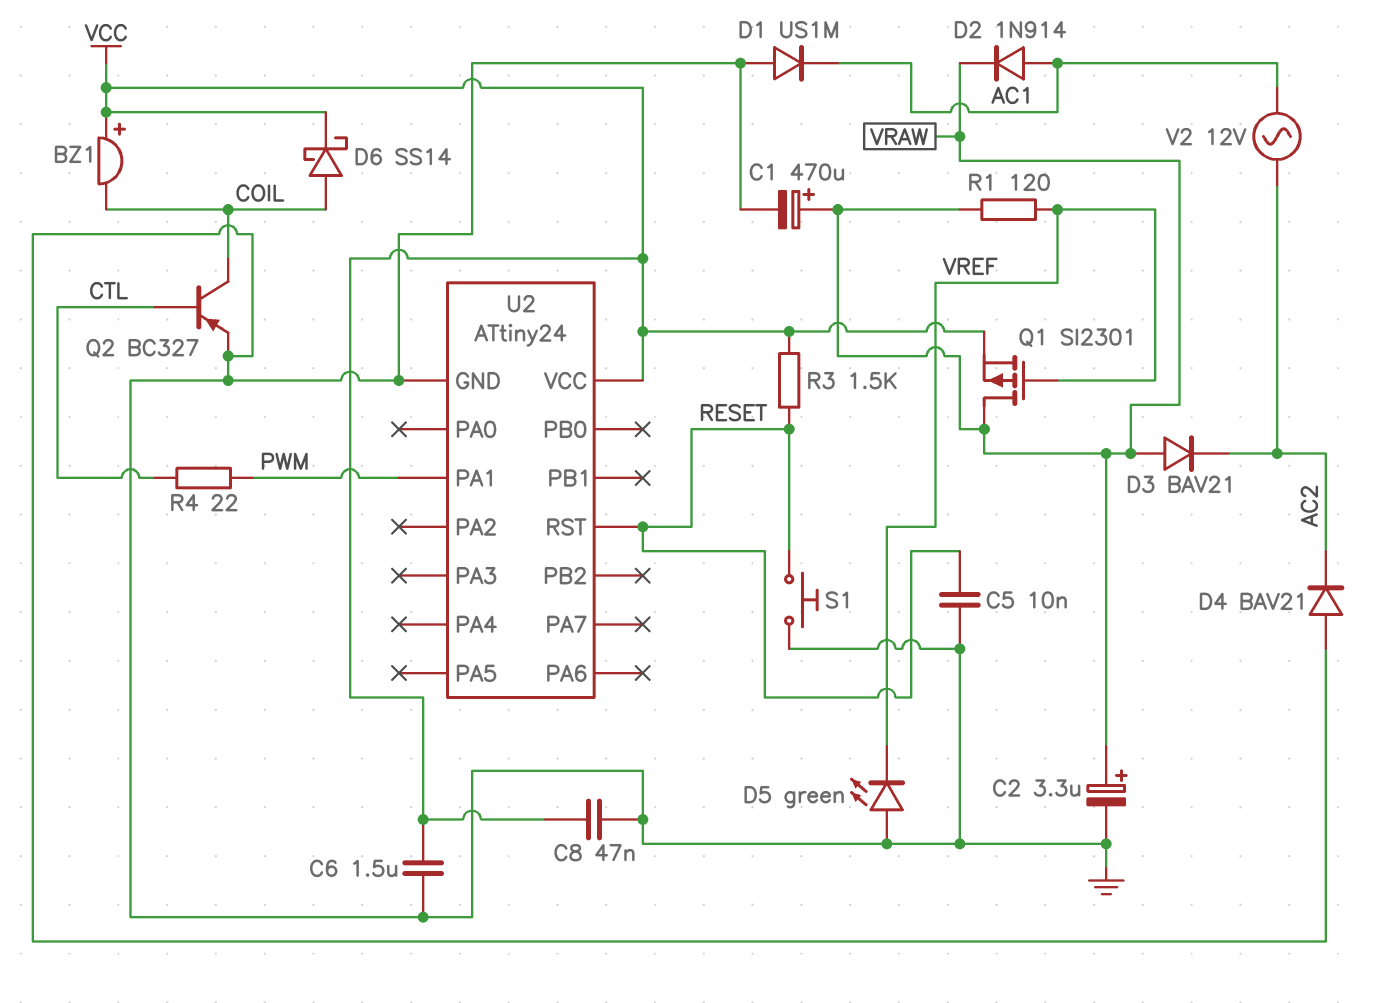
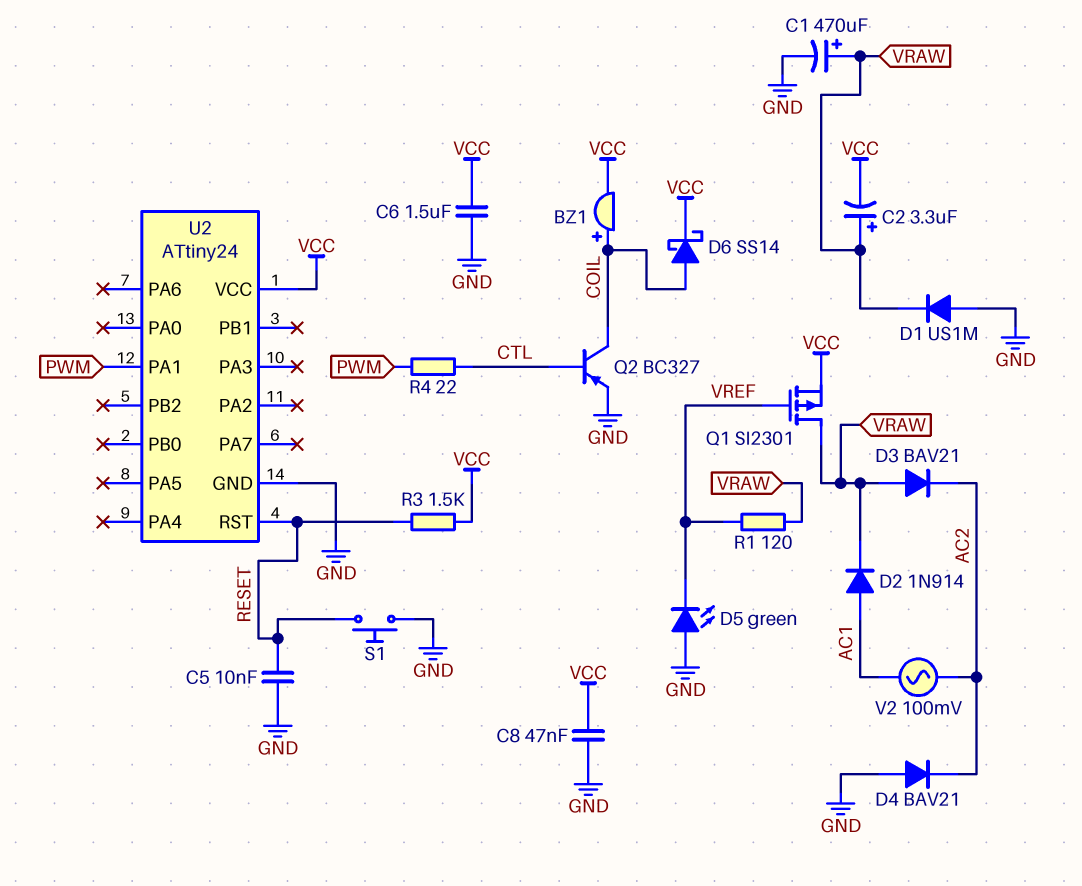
BZ1: buzzer (plus VCC, minus COIL) -> buzzer (plus COIL, minus VCC)
C2: 3.3uF (plus VRAW, minus GND) -> 3.3uF (plus VRAW, minus VCC)
D1: diode US1M (A GND, K AC1) -> diode US1M (A GND, K VRAW)
V2: AC 12V (AC1, AC2) -> AC 100mV (AC1, AC2)

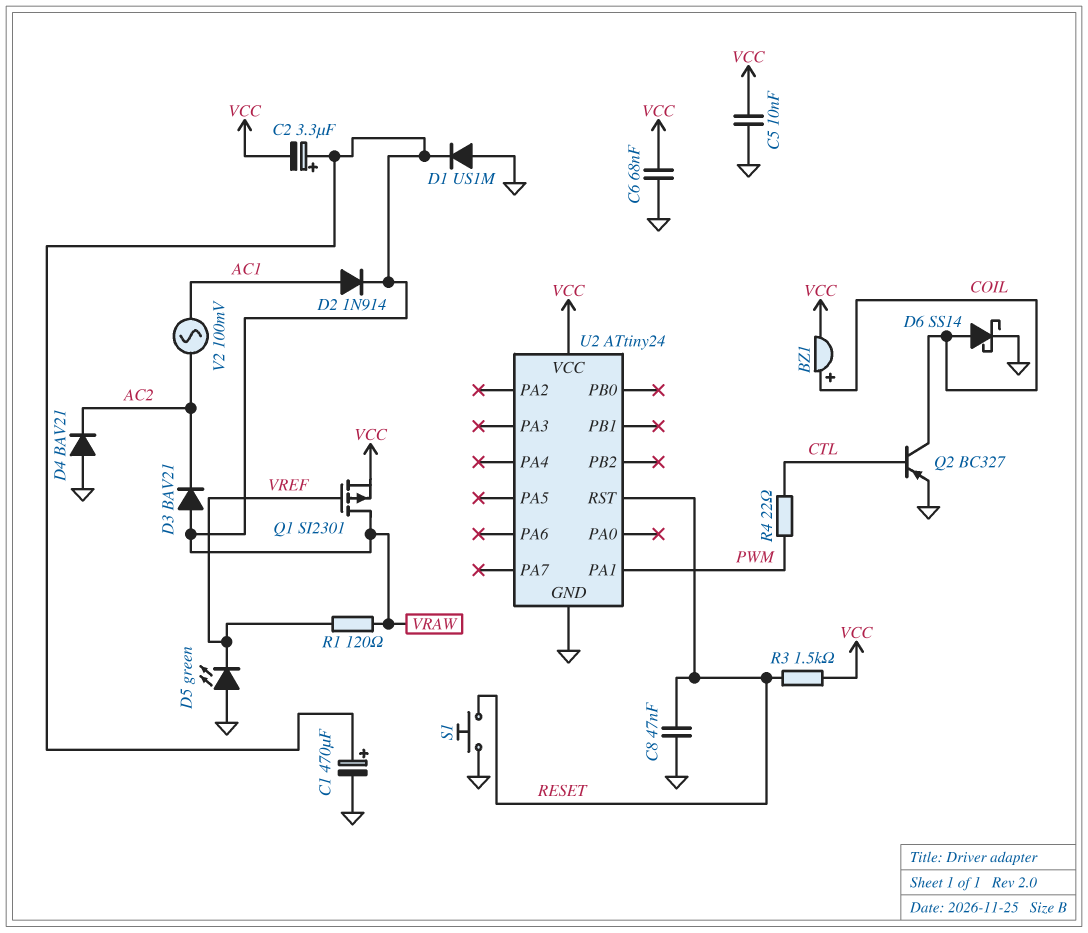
C5: 10nF (GND, RESET) -> 10nF (GND, VCC)
C6: 1.5uF (GND, VCC) -> 68nF (GND, VCC)
C8: 47nF (GND, VCC) -> 47nF (GND, RESET)
D6: schottky SS14 (A COIL, K VCC) -> schottky SS14 (A COIL, K GND)

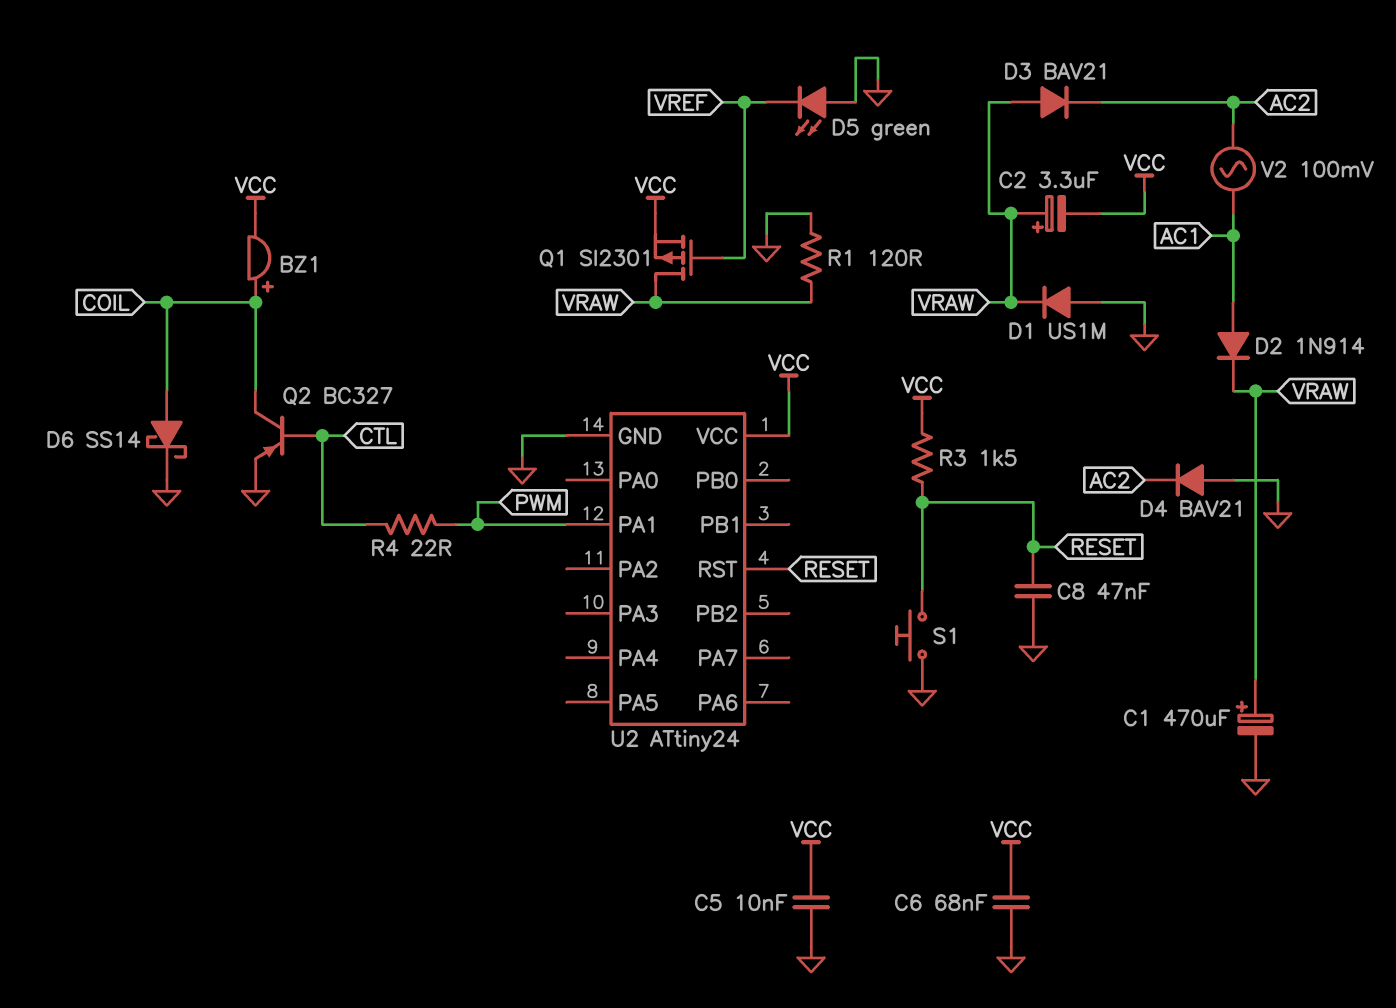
R1: 120 (VRAW, VREF) -> 120 (GND, VRAW)

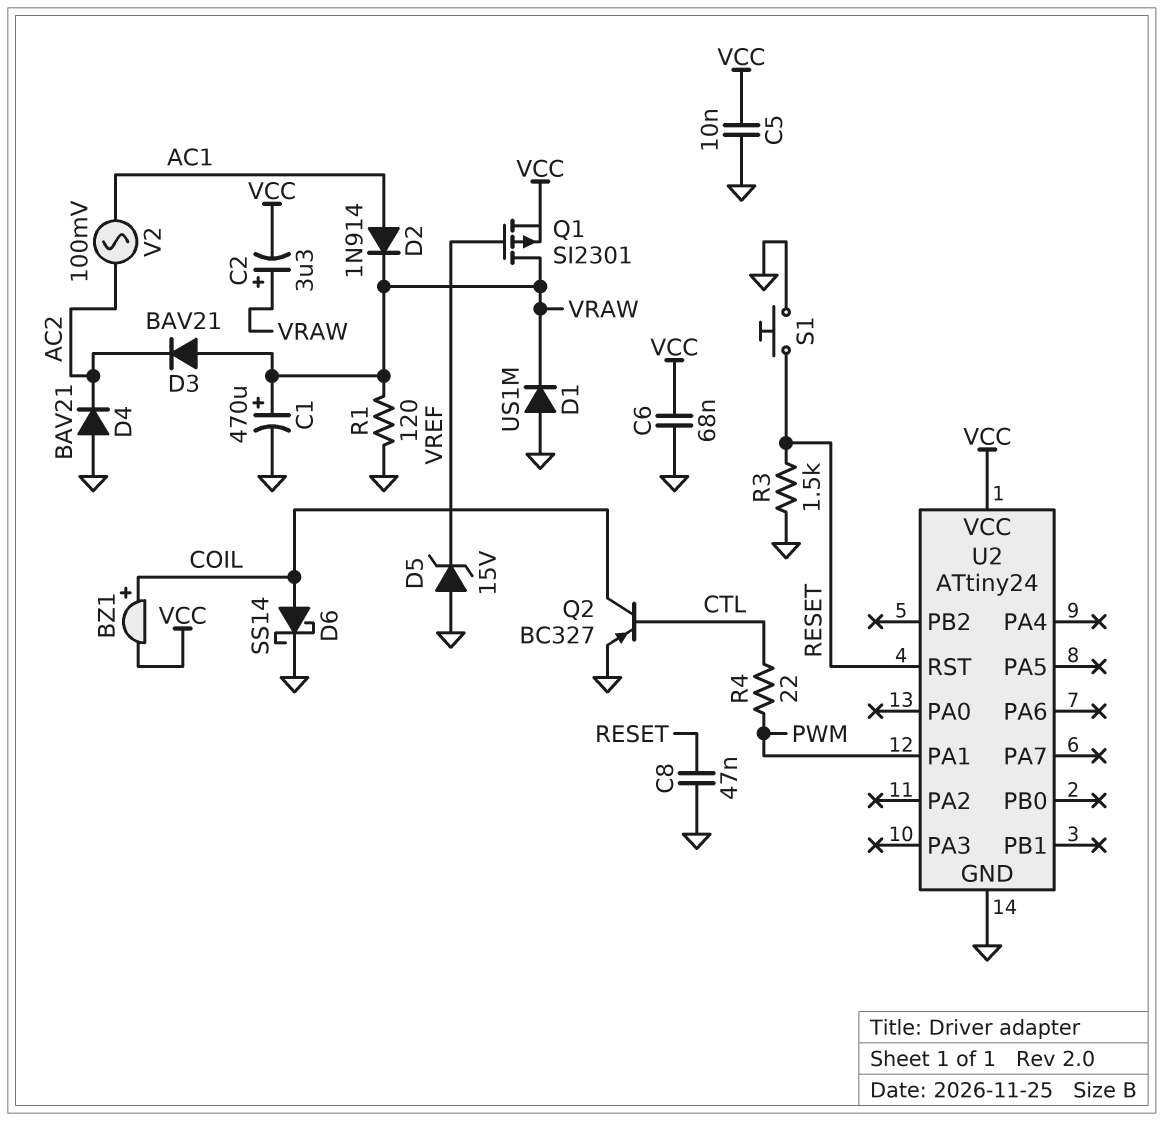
D5: LED green (A GND, K VREF) -> zener 15V (A GND, K VREF)
R3: 1.5k (RESET, VCC) -> 1.5k (GND, RESET)

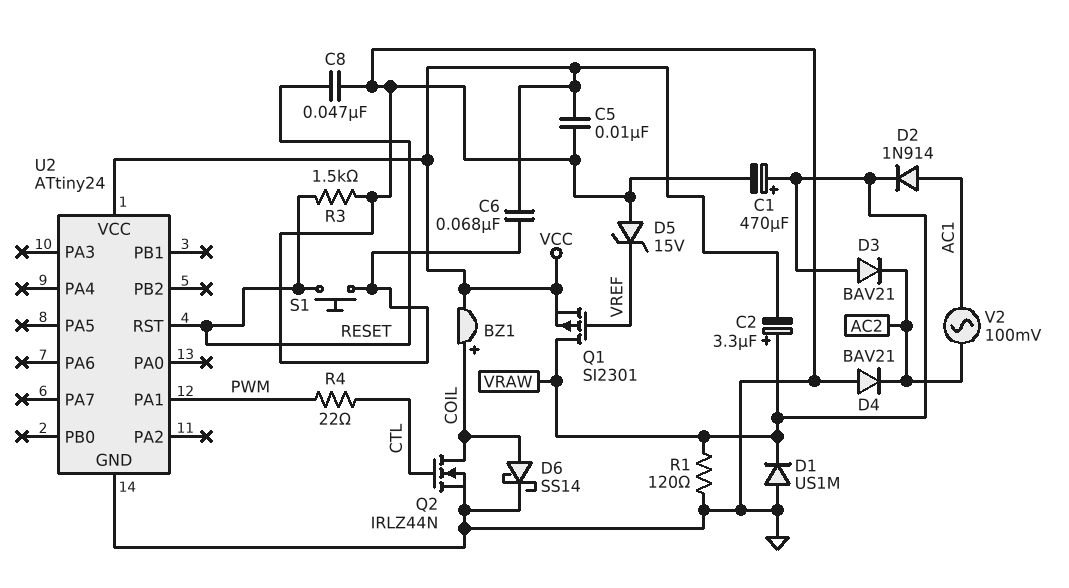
Q2: PNP BC327 (B CTL, C COIL, E GND) -> NMOS IRLZ44N (G CTL, D COIL, S GND)

